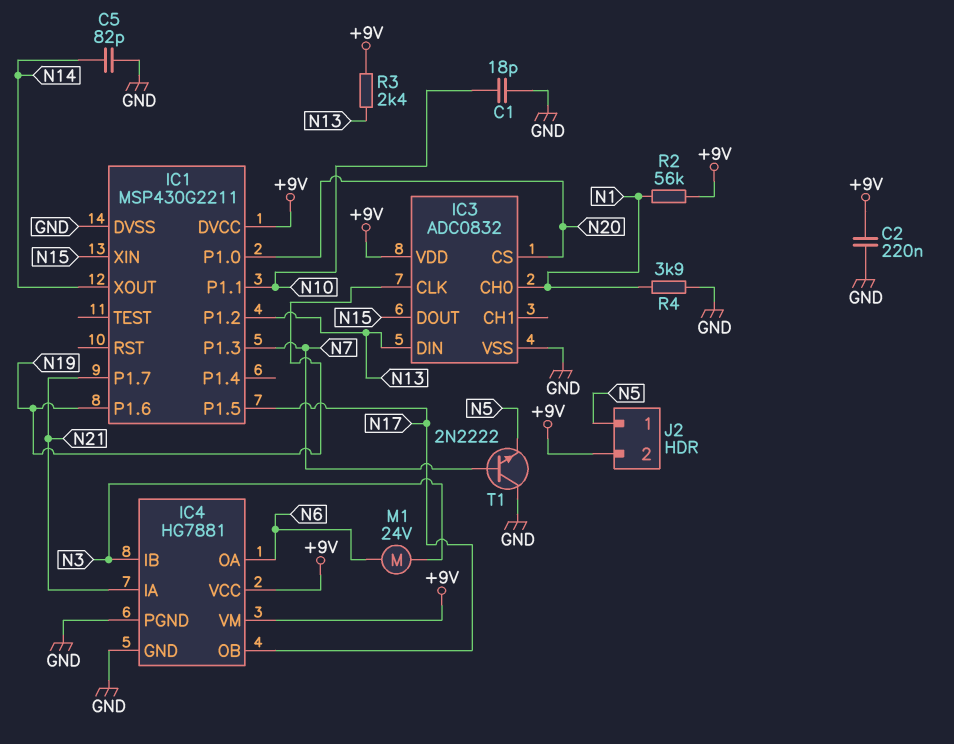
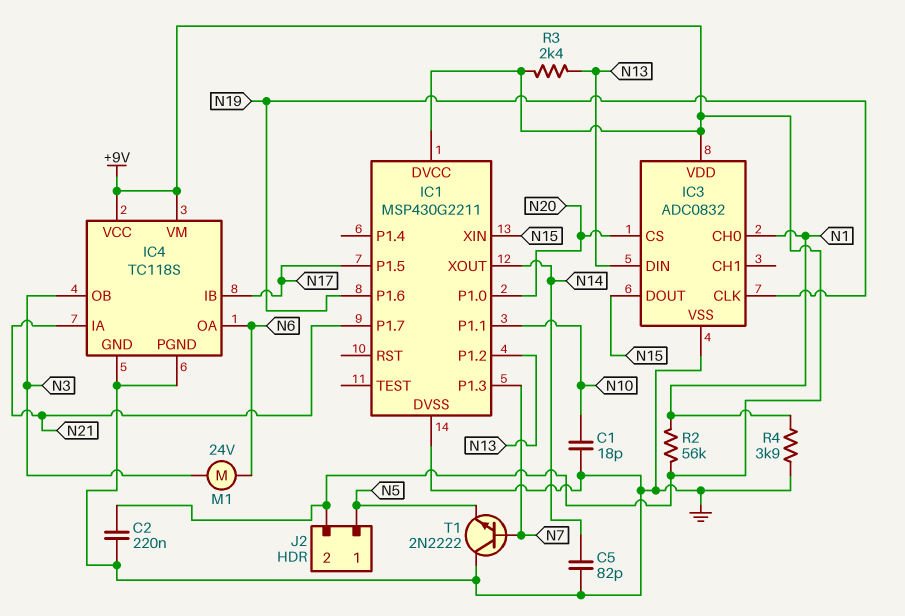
IC4: HG7881 -> TC118S
IC4 pin IB: N3 -> N17
IC4 pin OB: N17 -> N3

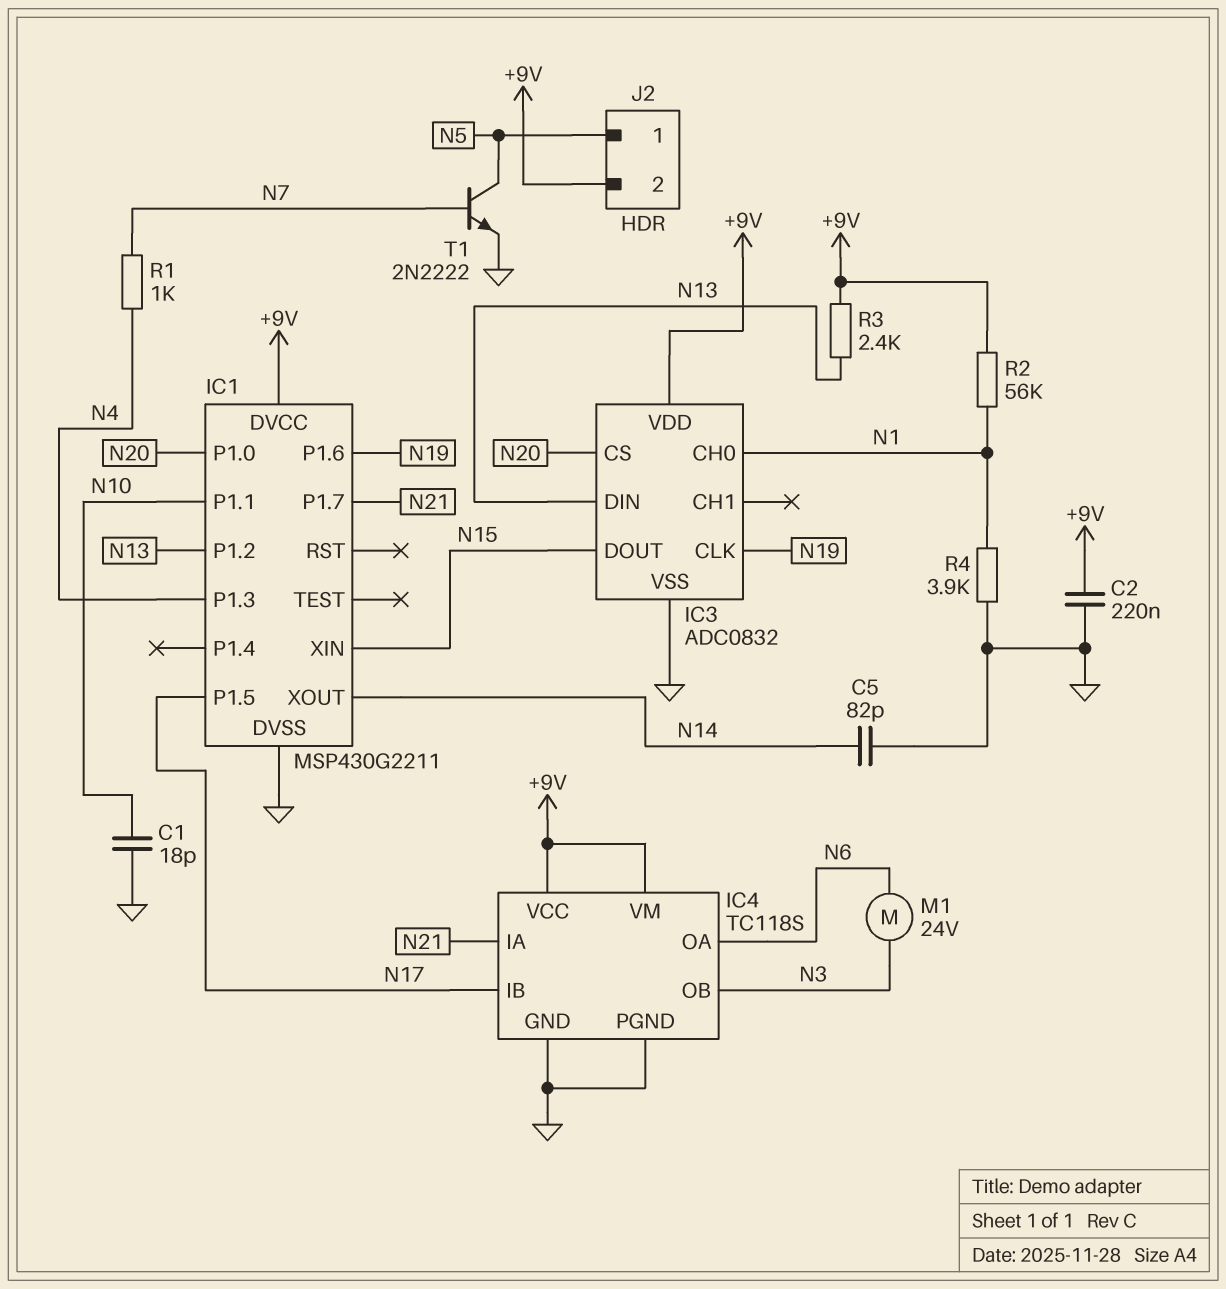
IC1 pin P1.3: N7 -> N4
R1: none -> 1k (N4, N7)
T1: NPN 2N2222 (B N7, C GND, E N5) -> NPN 2N2222 (B N7, C N5, E GND)

